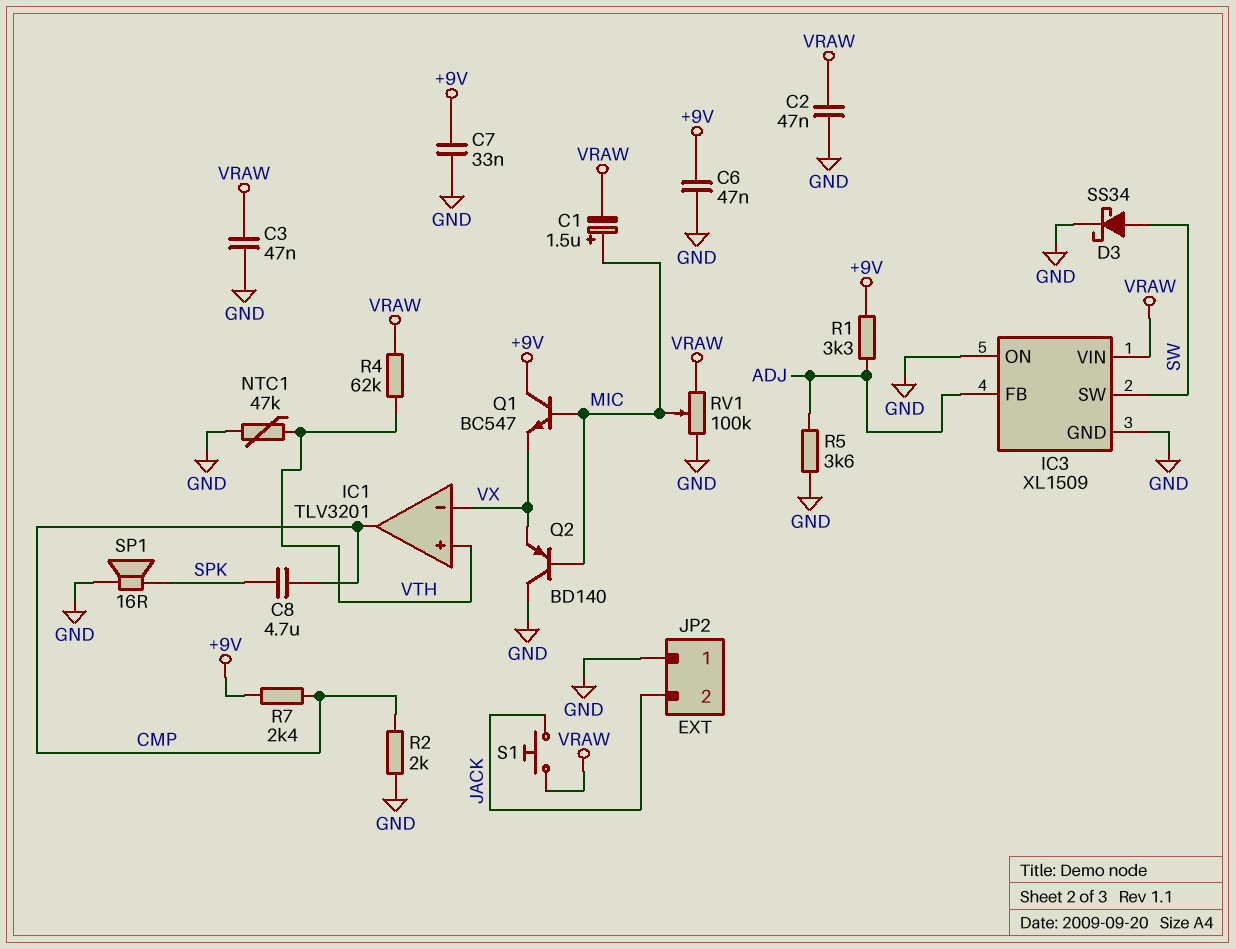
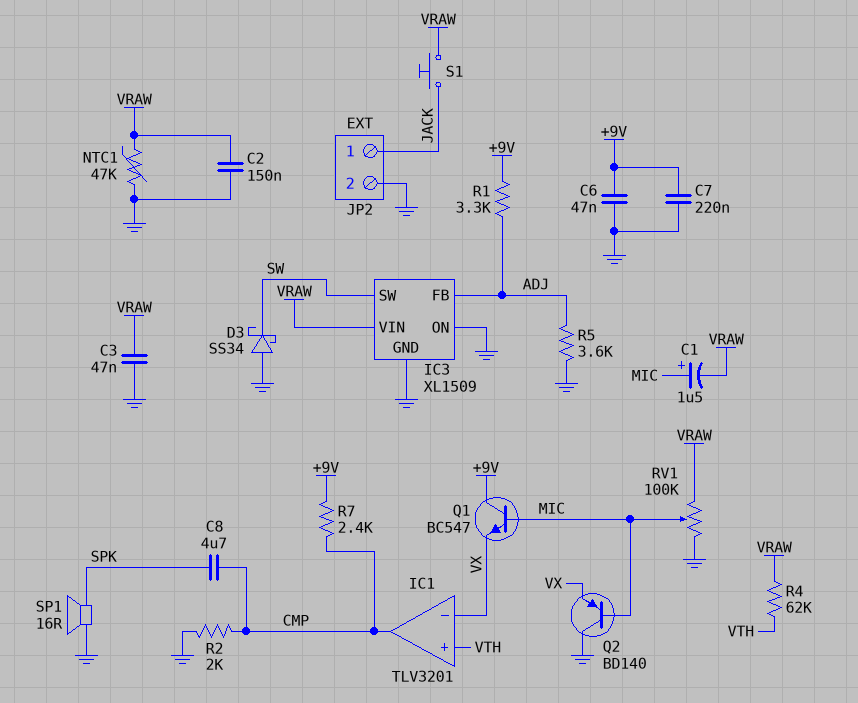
C2: 47nF (GND, VRAW) -> 150nF (GND, VRAW)
C7: 33nF (+9V, GND) -> 220nF (+9V, GND)
D3: schottky SS34 (A SW, K GND) -> schottky SS34 (A GND, K SW)
JP2 pin 1: GND -> JACK
JP2 pin 2: JACK -> GND
NTC1: 47k (GND, VTH) -> 47k (GND, VRAW)

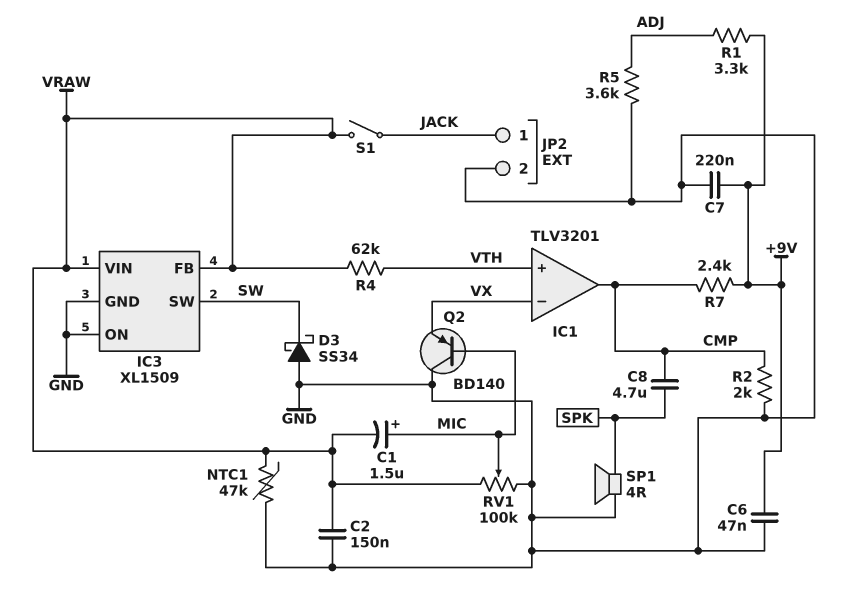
C3: 47nF (GND, VRAW) -> none
IC3 pin FB: ADJ -> VRAW
Q1: NPN BC547 (B MIC, C +9V, E VX) -> none
S1: button (JACK, VRAW) -> switch (JACK, VRAW)
SP1: speaker 16R (GND, SPK) -> speaker 4R (GND, SPK)

